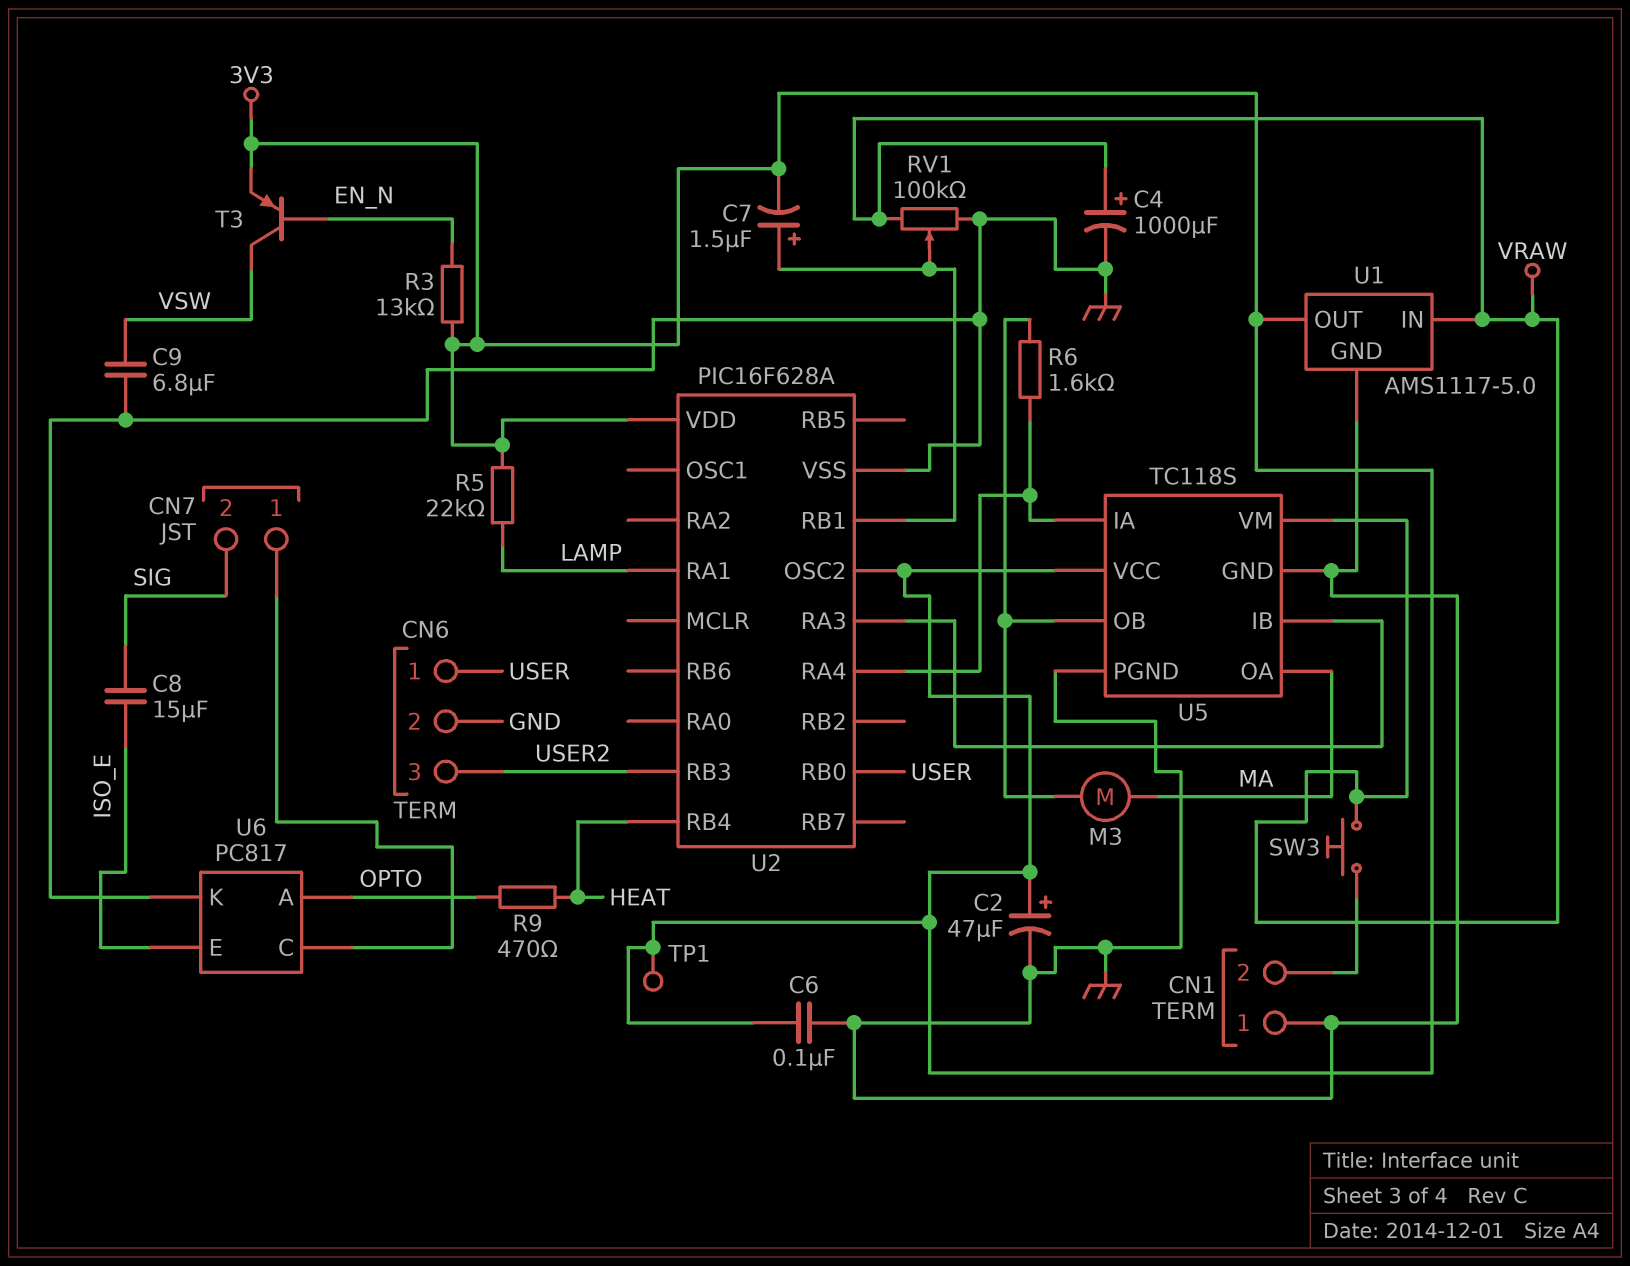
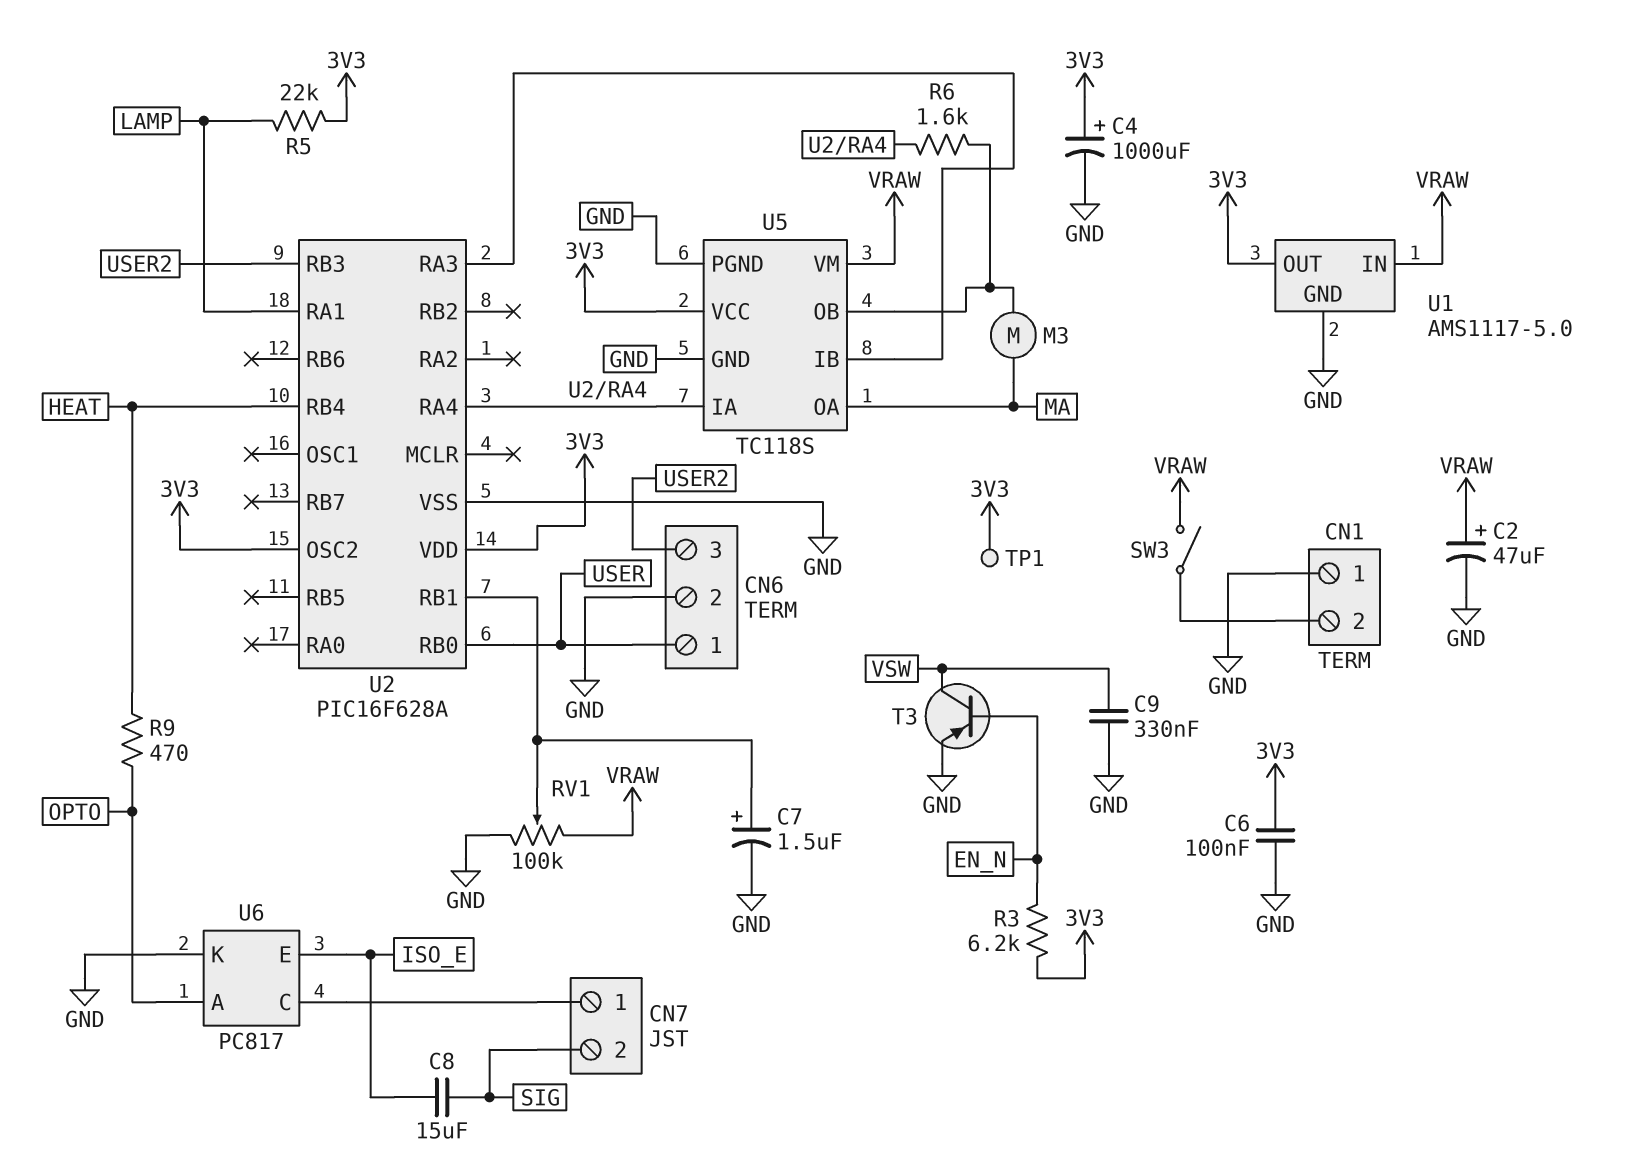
C2: 47uF (plus 3V3, minus GND) -> 47uF (plus VRAW, minus GND)
C4: 1000uF (plus VRAW, minus GND) -> 1000uF (plus 3V3, minus GND)
C7: 1.5uF (plus U2/RB1, minus 3V3) -> 1.5uF (plus U2/RB1, minus GND)
C9: 6.8uF (GND, VSW) -> 330nF (GND, VSW)
R3: 13k (3V3, EN_N) -> 6.2k (3V3, EN_N)
SW3: button (CN1/2, VRAW) -> switch (CN1/2, VRAW)
T3: PNP (B EN_N, C VSW, E 3V3) -> PNP (B EN_N, C VSW, E GND)

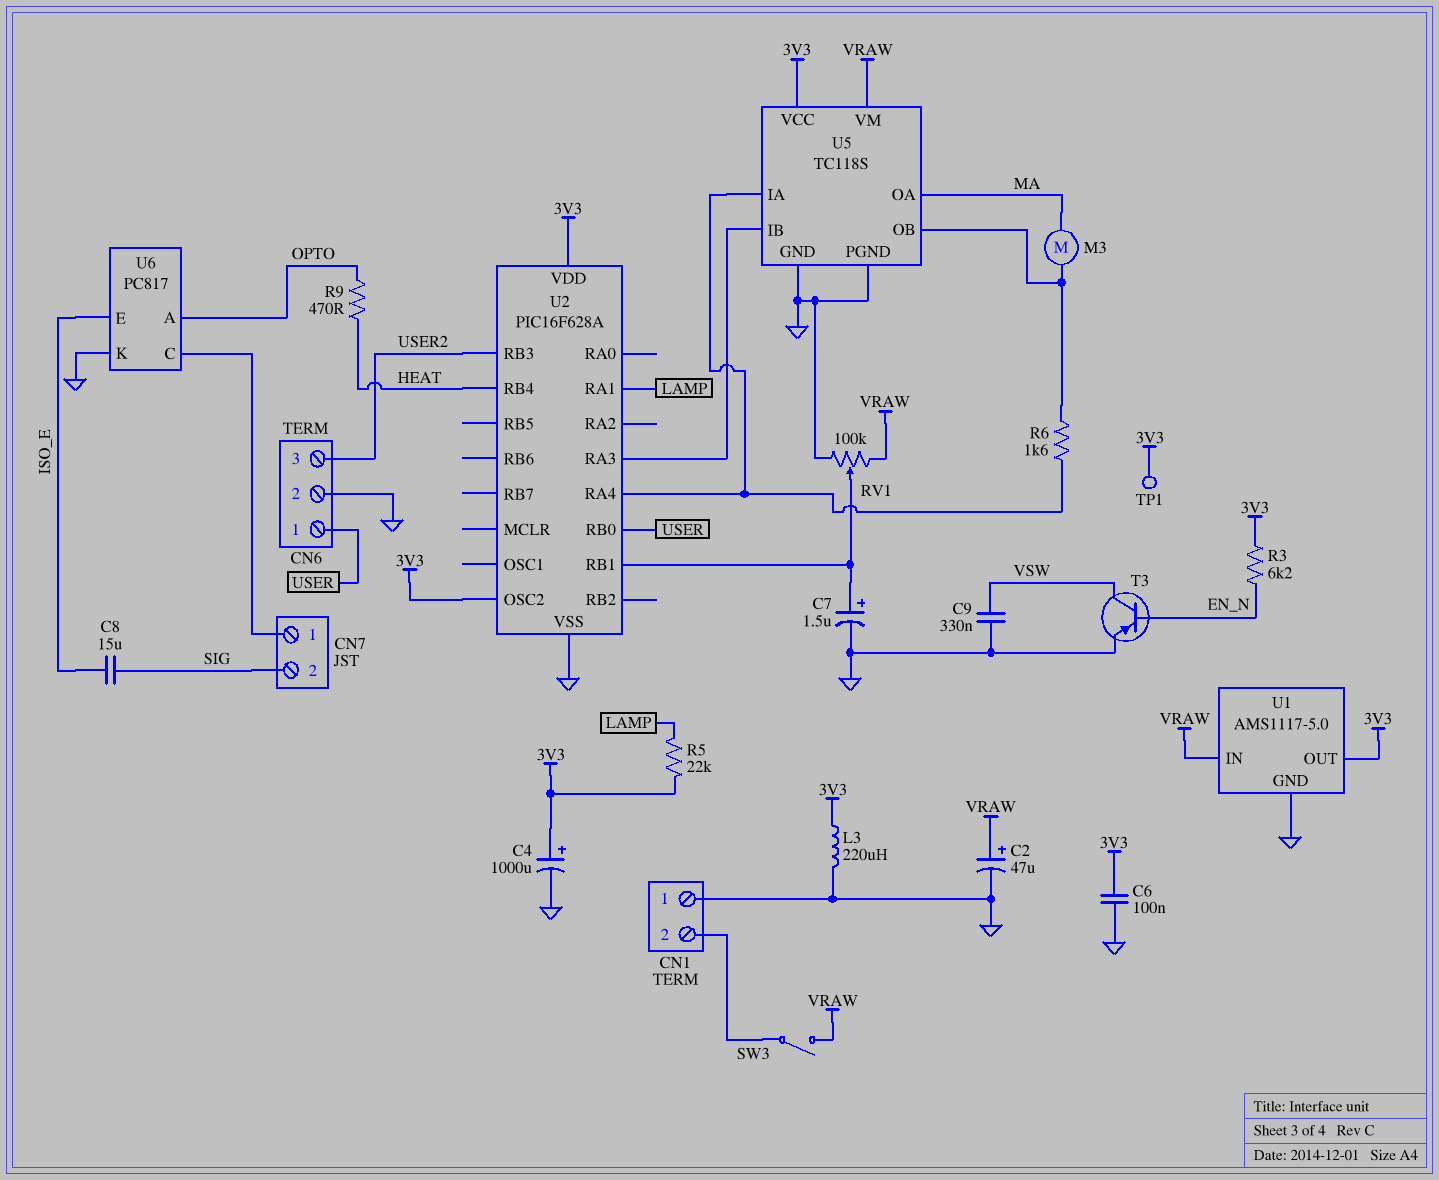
L3: none -> 220uH (3V3, GND)

